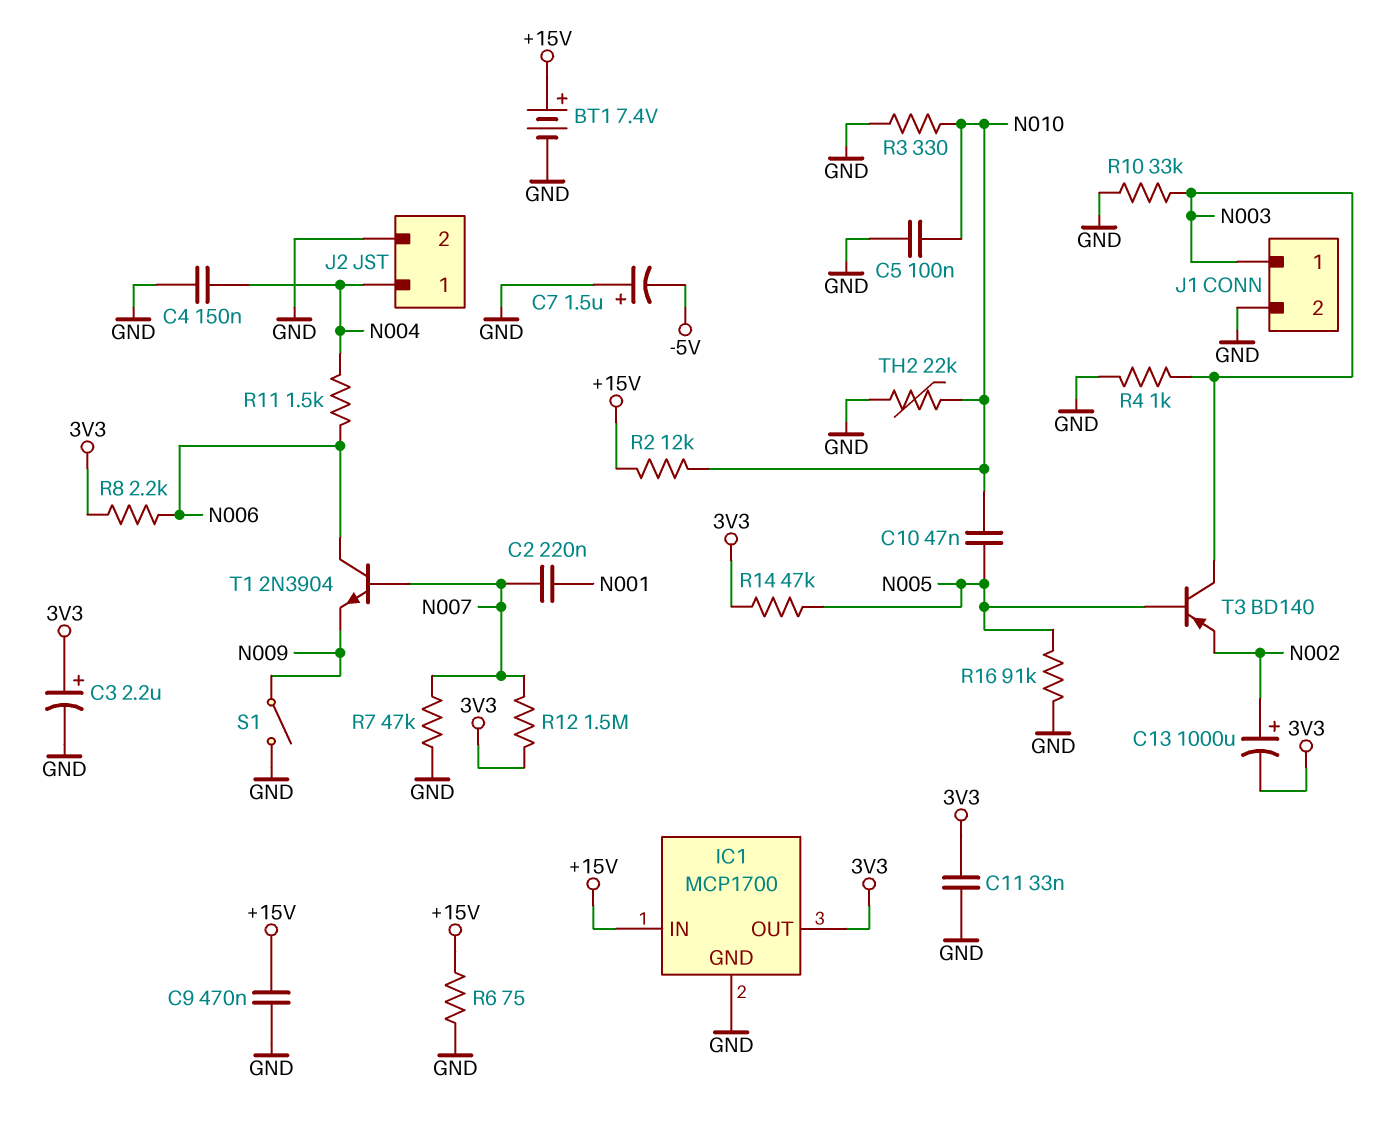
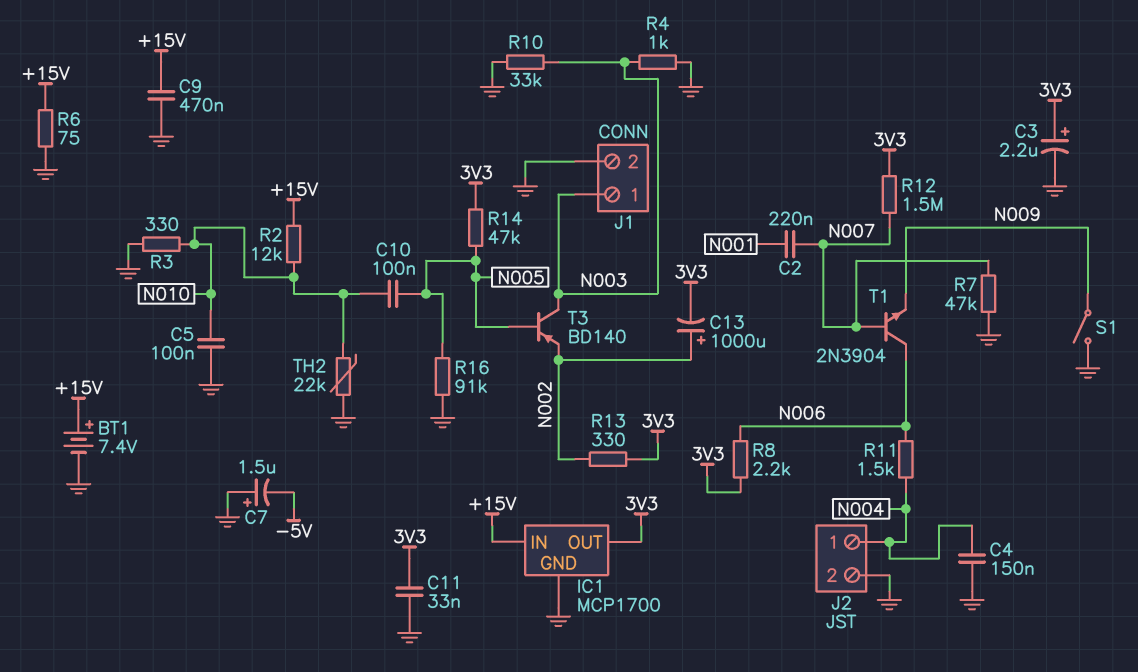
C10: 47nF (N005, N010) -> 100nF (N005, N010)
R13: none -> 330 (3V3, N002)

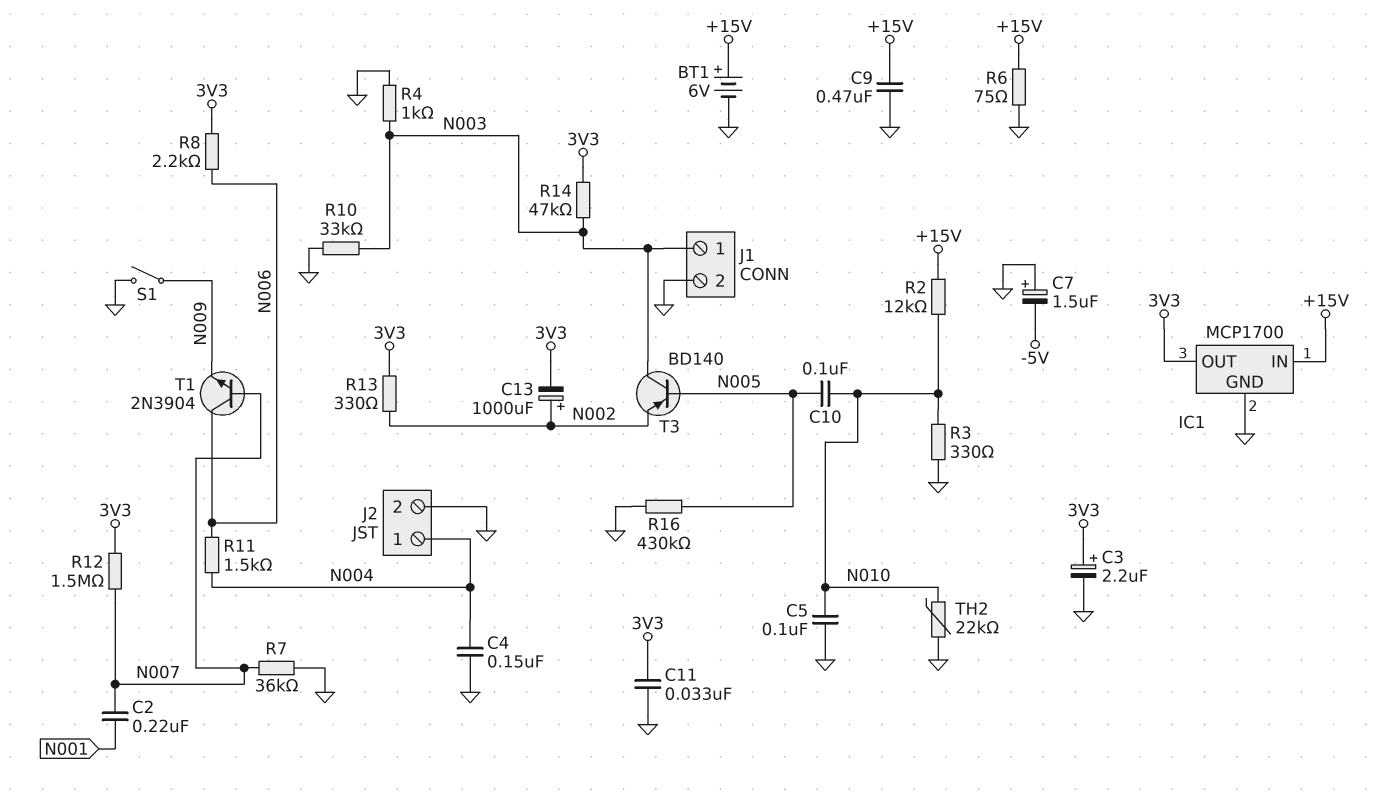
BT1: 7.4V (plus +15V, minus GND) -> 6V (plus +15V, minus GND)
R7: 47k (GND, N007) -> 36k (GND, N007)
R14: 47k (3V3, N005) -> 47k (3V3, N003)
R16: 91k (GND, N005) -> 430k (GND, N005)

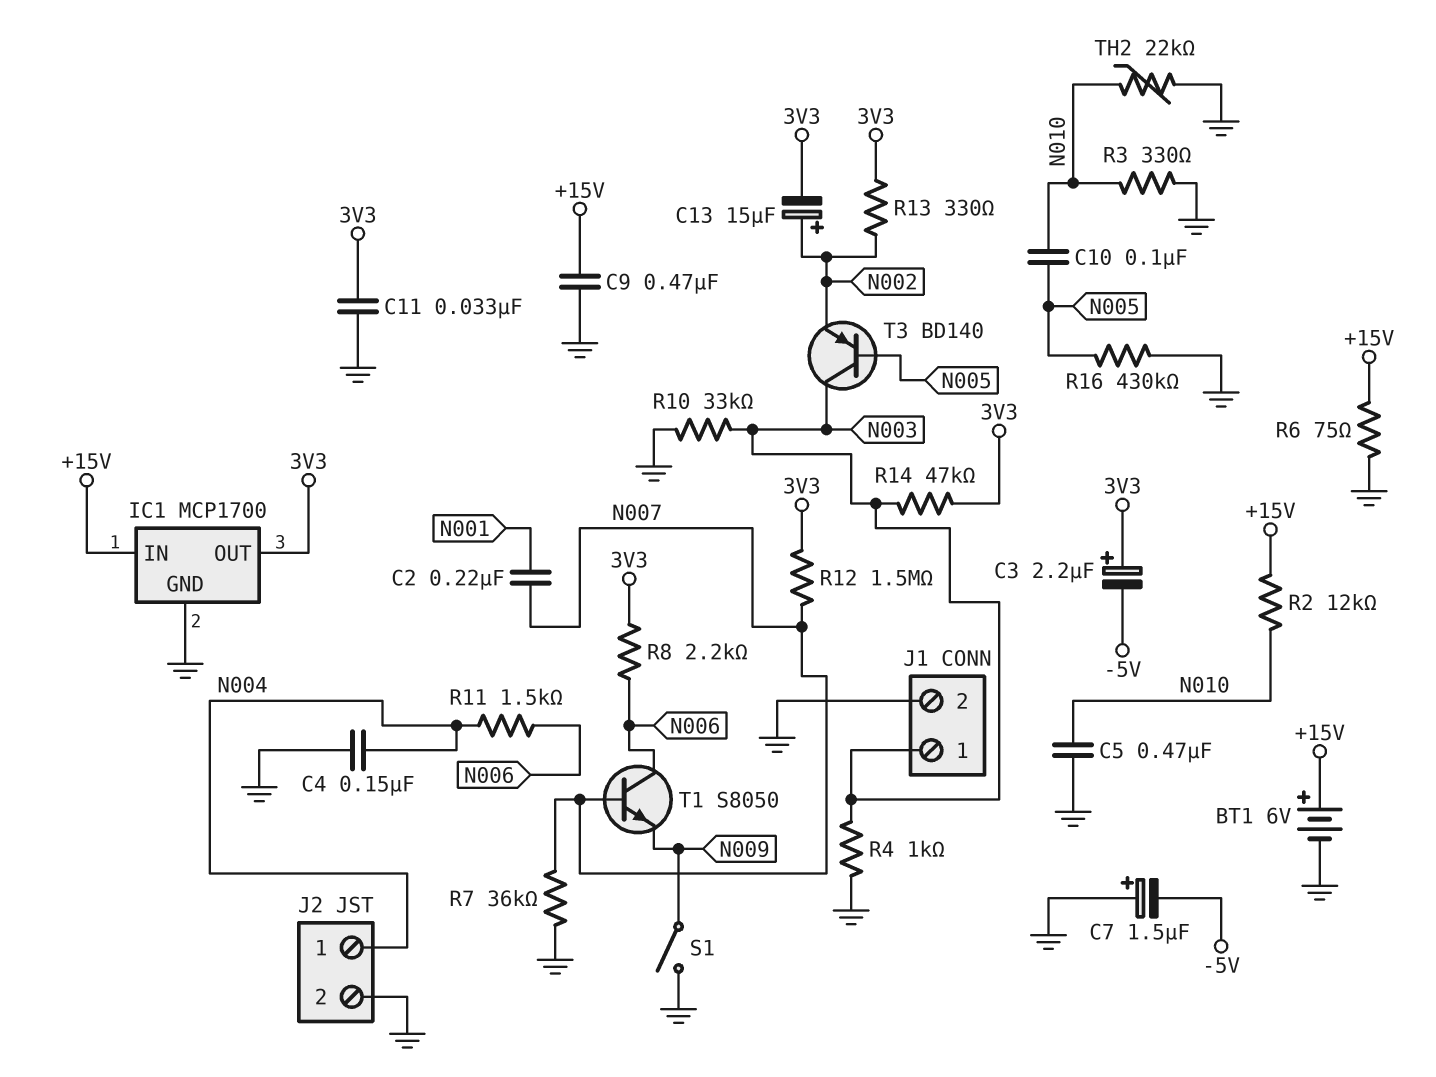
C3: 2.2uF (plus 3V3, minus GND) -> 2.2uF (plus 3V3, minus -5V)
C5: 100nF (GND, N010) -> 470nF (GND, N010)
C13: 1000uF (plus N002, minus 3V3) -> 15uF (plus N002, minus 3V3)
T1: NPN 2N3904 (B N007, C N006, E N009) -> NPN S8050 (B N007, C N006, E N009)

